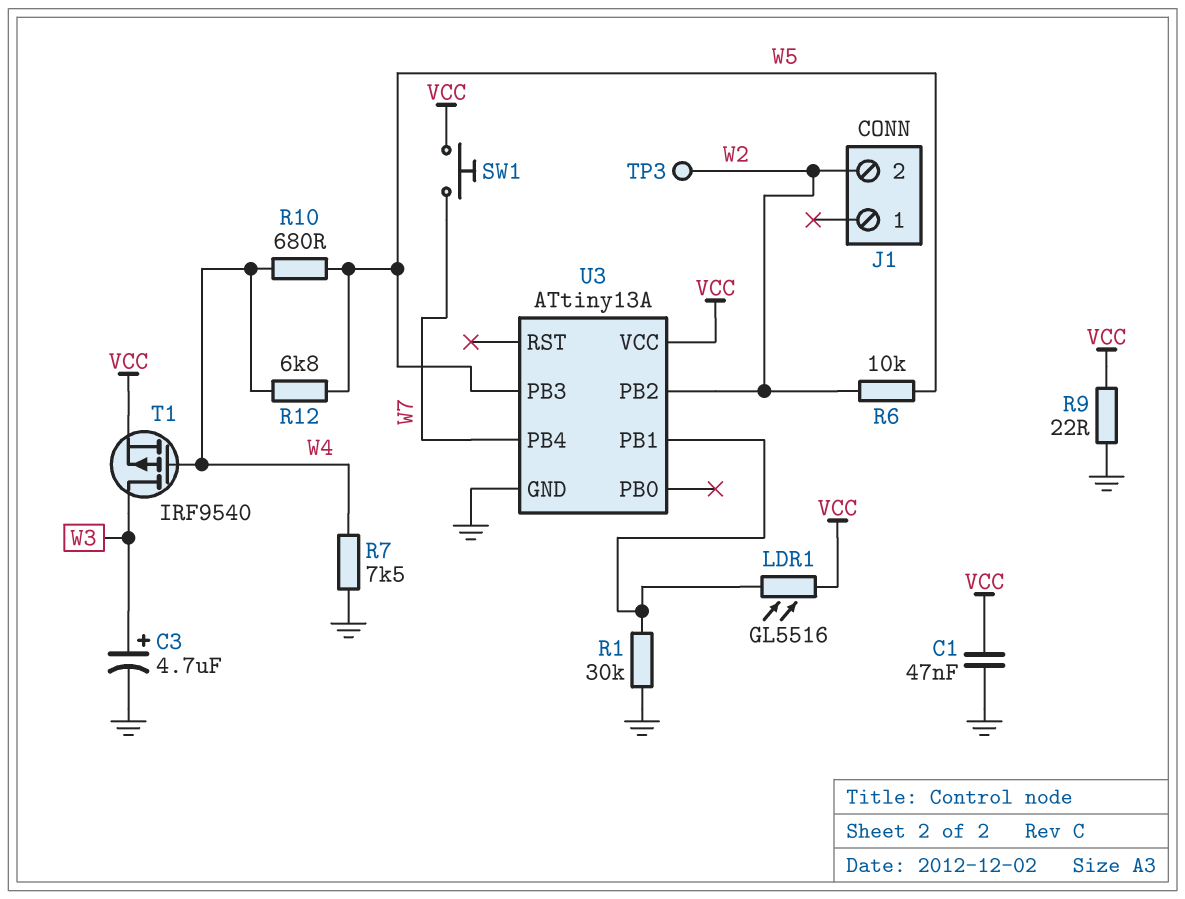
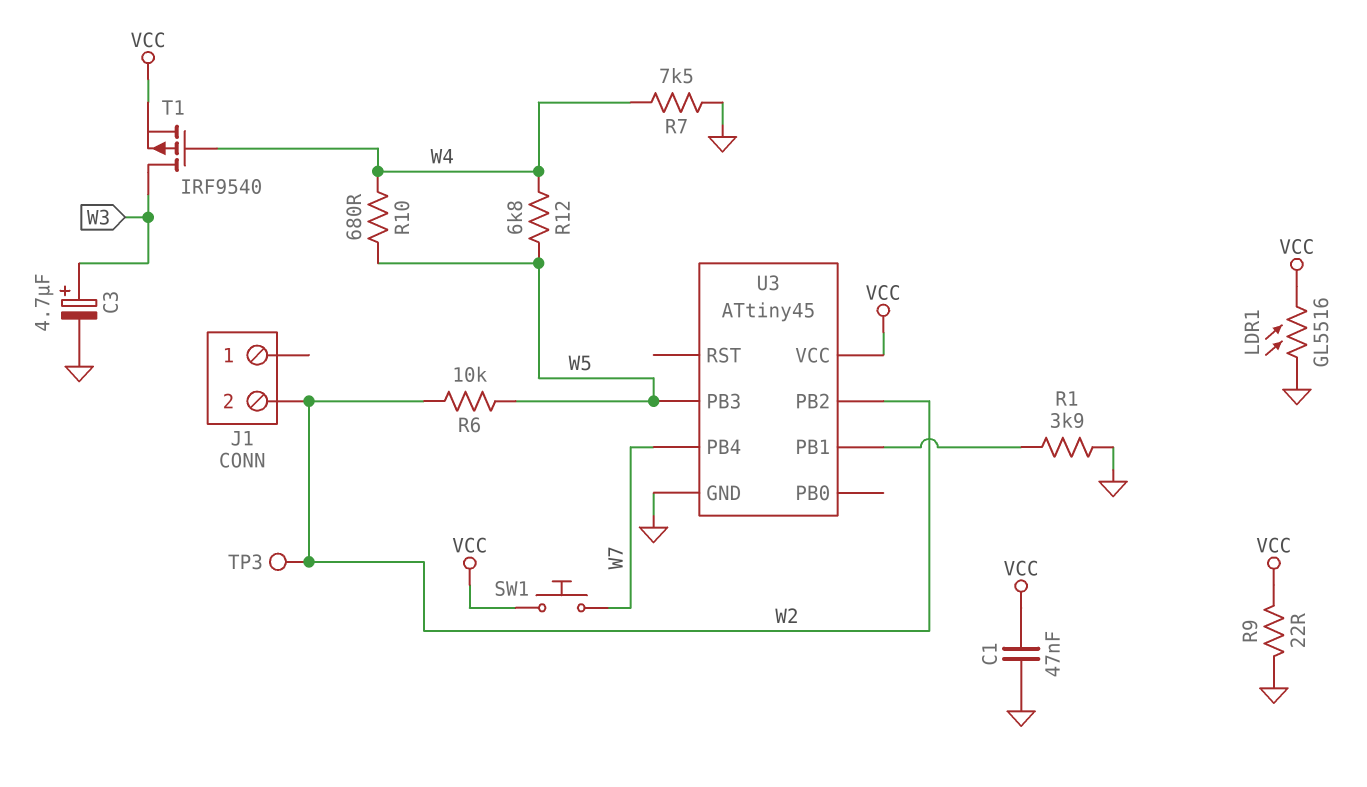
LDR1: GL5516 (U3/PB1, VCC) -> GL5516 (GND, VCC)
R1: 30k (GND, U3/PB1) -> 3.9k (GND, U3/PB1)
U3: ATtiny13A -> ATtiny45

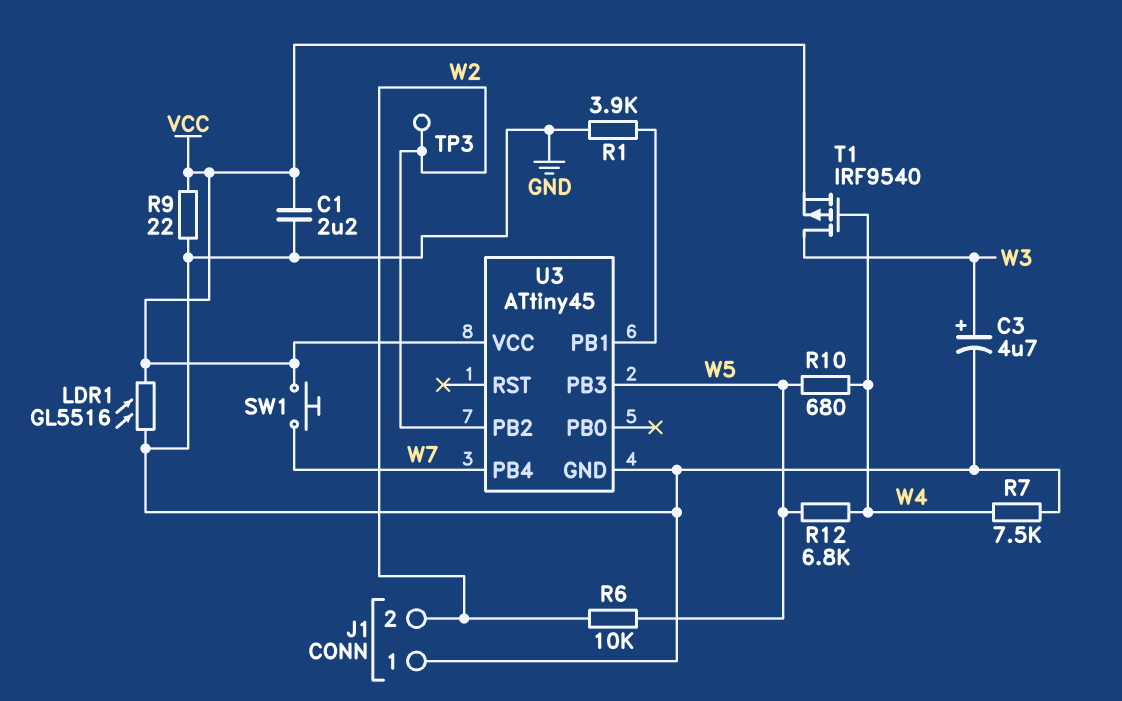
C1: 47nF (GND, VCC) -> 2.2uF (GND, VCC)
J1 pin 1: none -> GND

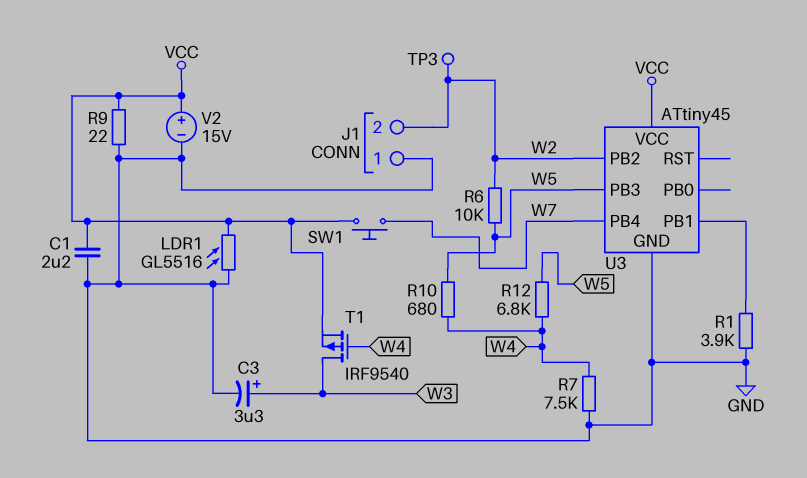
C3: 4.7uF (plus W3, minus GND) -> 3.3uF (plus W3, minus GND)
V2: none -> 15V (plus VCC, minus GND)

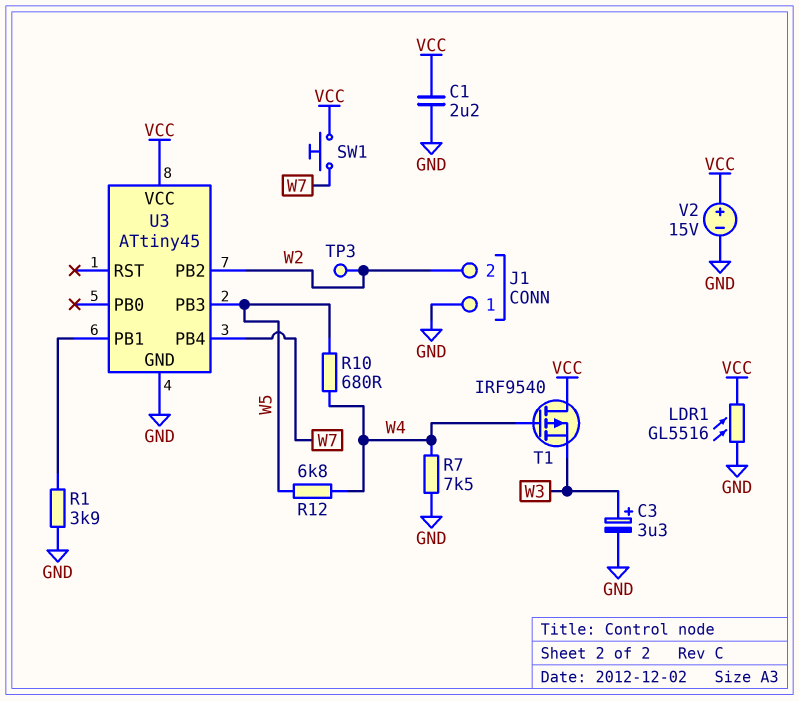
R6: 10k (W2, W5) -> none
R9: 22 (GND, VCC) -> none
T1: PMOS IRF9540 (G W4, D W3, S VCC) -> PMOS IRF9540 (G W4, D VCC, S W3)

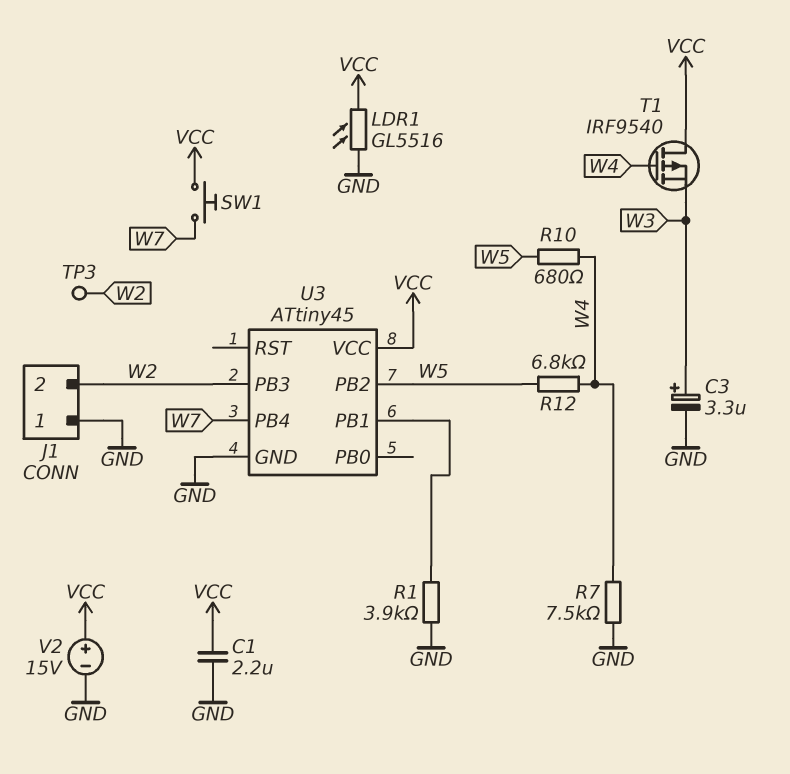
U3 pin PB2: W2 -> W5
U3 pin PB3: W5 -> W2

